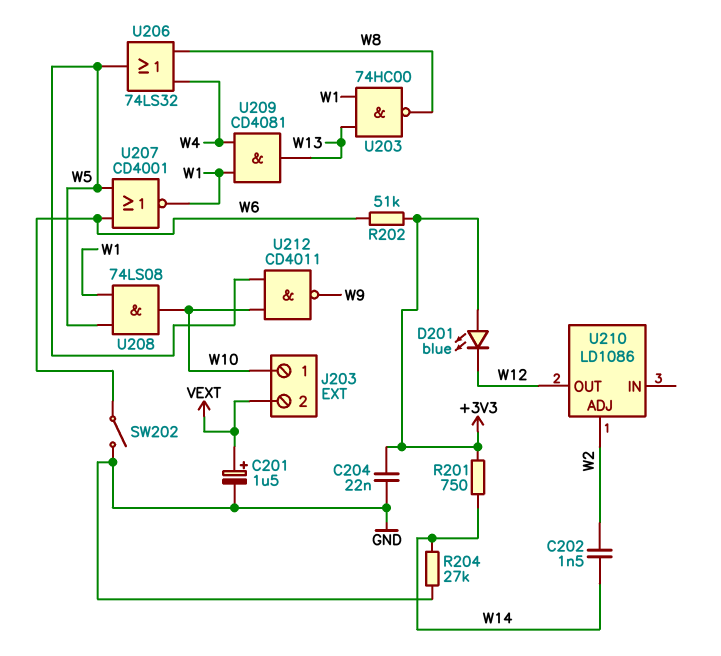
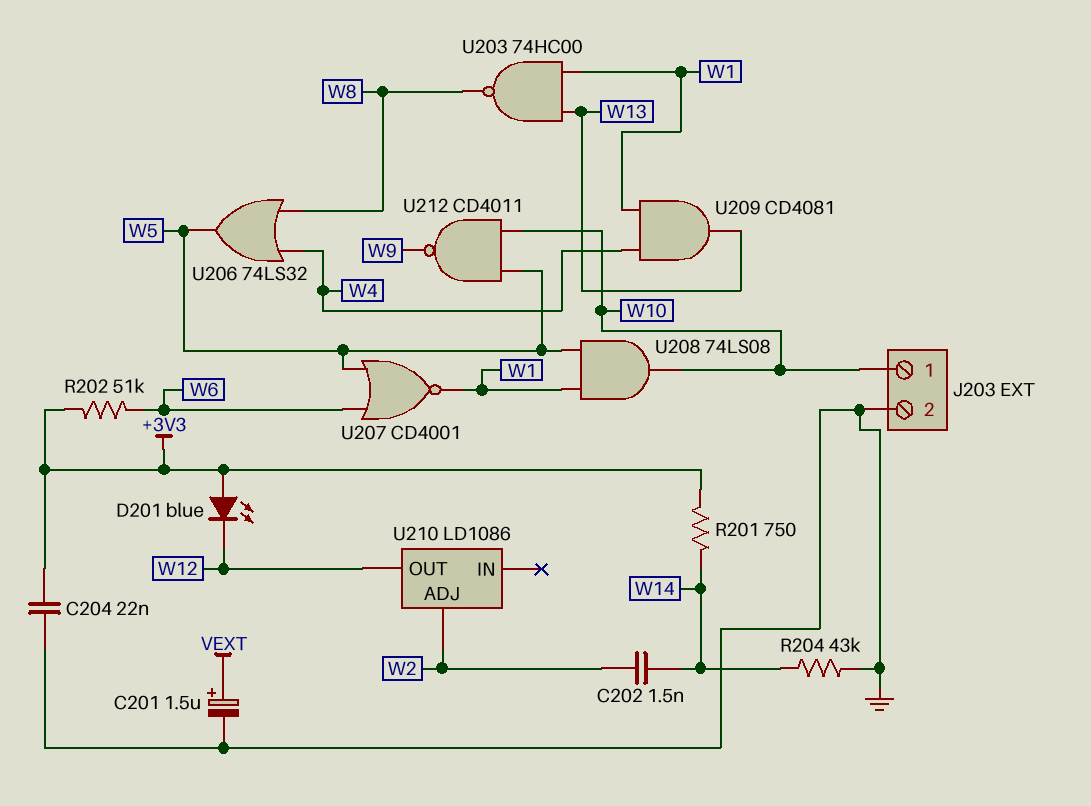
J203 pin 2: VEXT -> GND
R204: 27k (GND, W14) -> 43k (GND, W14)
SW202: switch (GND, W6) -> none

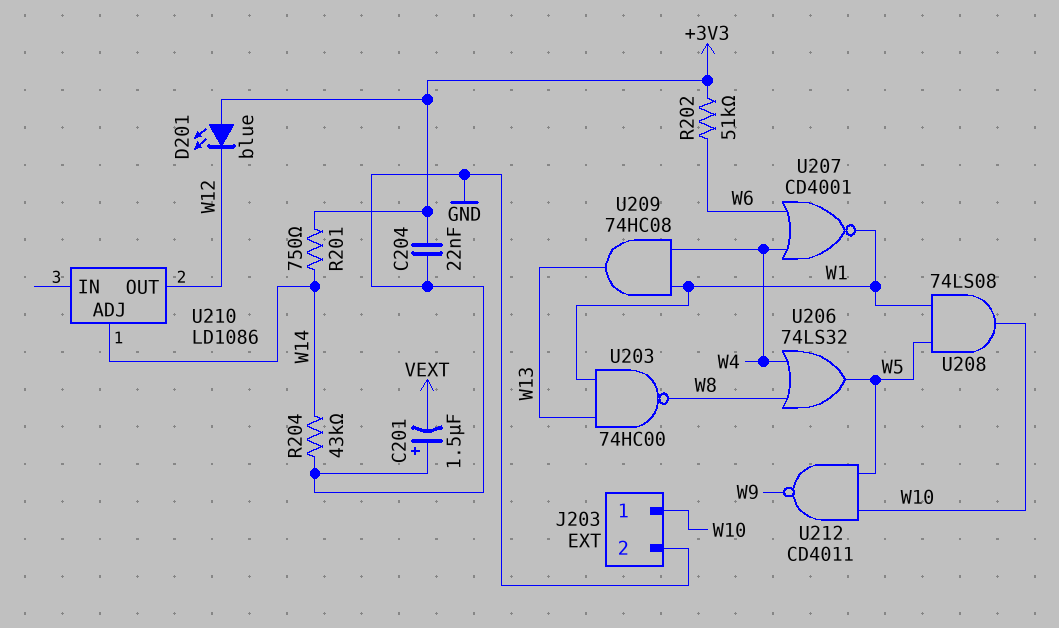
C201: 1.5uF (plus VEXT, minus GND) -> 1.5uF (plus GND, minus VEXT)
C202: 1.5nF (W2, W14) -> none
U207: NOR CD4001 (in W5, in W6, out W1) -> NOR CD4001 (in W4, in W6, out W1)
U209: AND CD4081 (in W1, in W4, out W13) -> AND 74HC08 (in W1, in W4, out W13)
U210 pin ADJ: W2 -> W14

